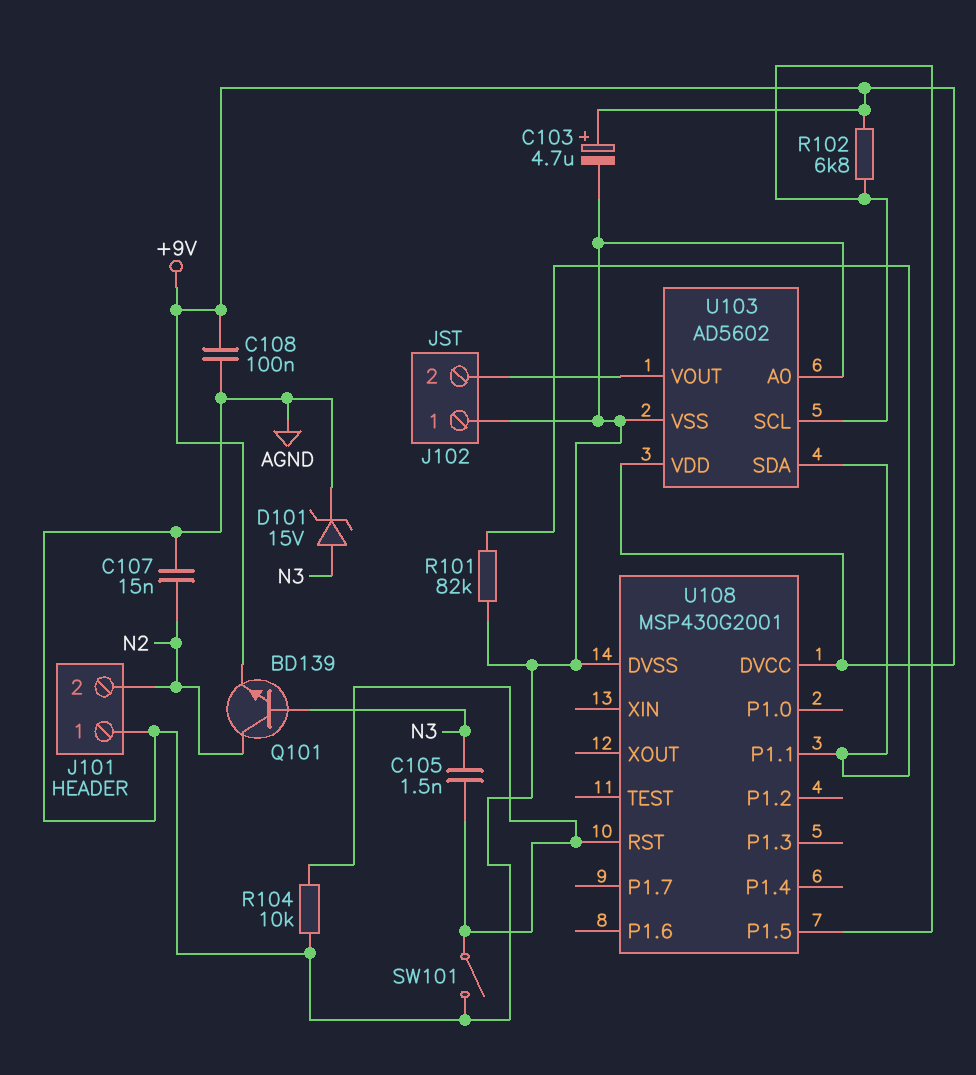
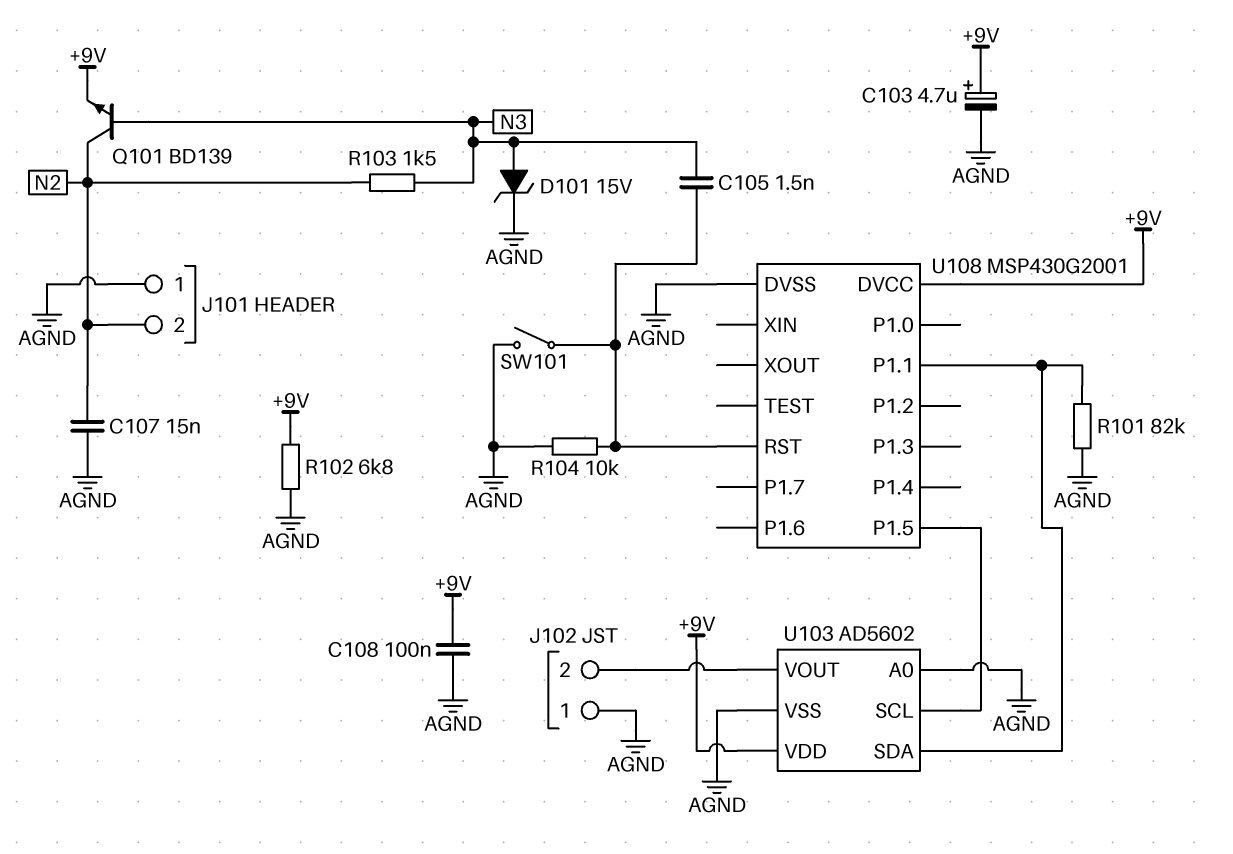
R102: 6.8k (+9V, U103/SCL) -> 6.8k (+9V, AGND)
R103: none -> 1.5k (N2, N3)

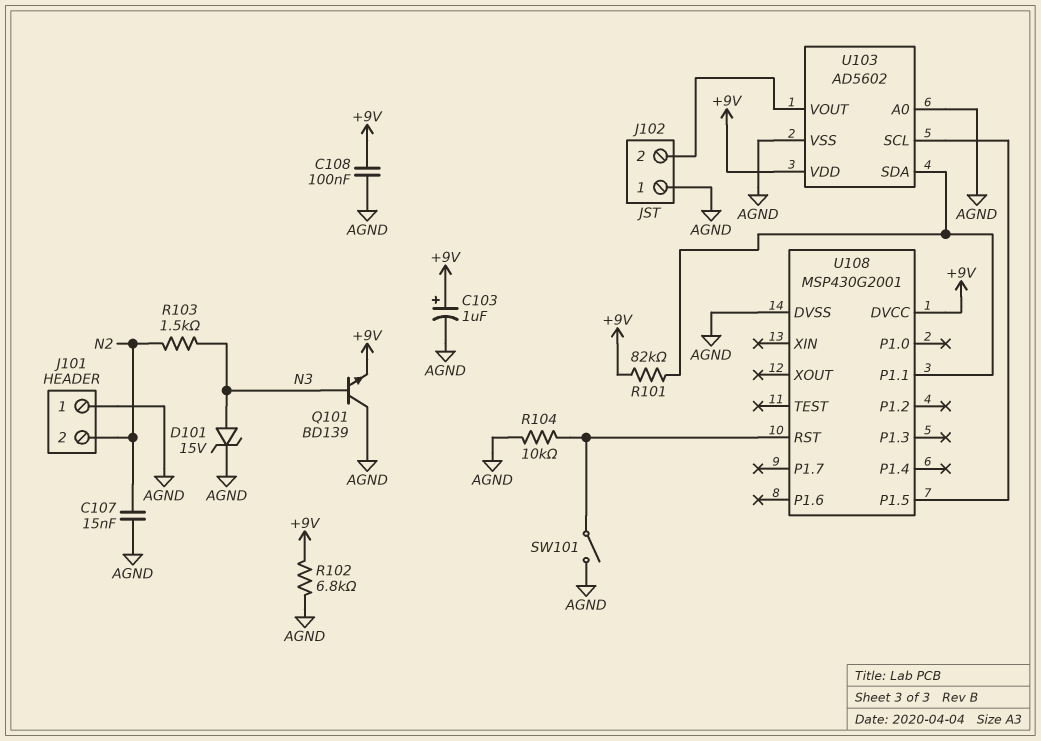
C103: 4.7uF (plus +9V, minus AGND) -> 1uF (plus +9V, minus AGND)
C105: 1.5nF (N3, U108/RST) -> none
Q101: NPN BD139 (B N3, C N2, E +9V) -> NPN BD139 (B N3, C AGND, E +9V)
R101: 82k (AGND, U103/SDA) -> 82k (+9V, U103/SDA)

